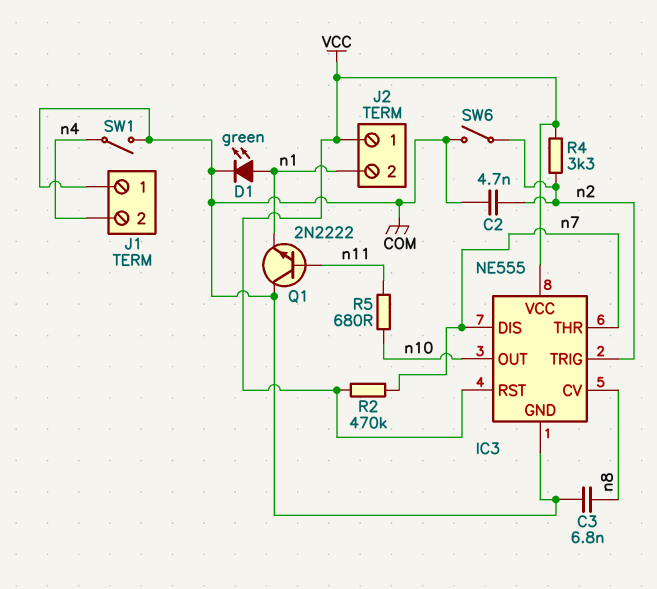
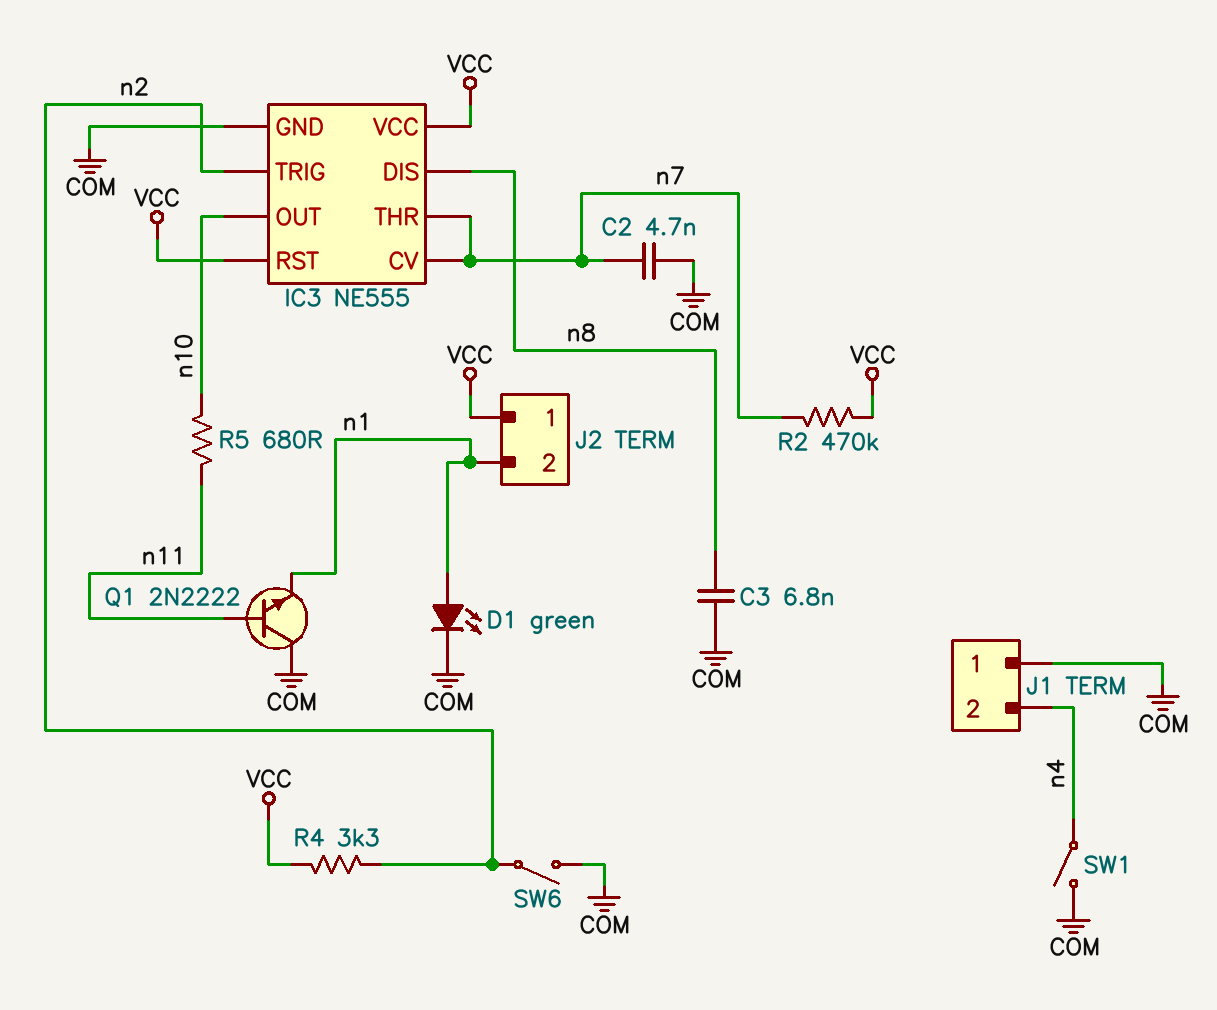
C2: 4.7nF (COM, n2) -> 4.7nF (COM, n7)
IC3 pin CV: n8 -> n7
IC3 pin DIS: n7 -> n8

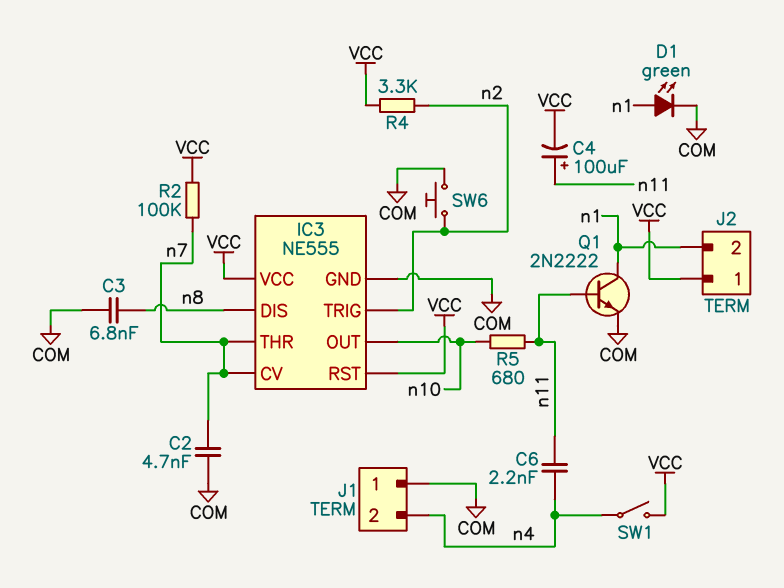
C4: none -> 100uF (plus n11, minus VCC)
C6: none -> 2.2nF (n4, n11)
Q1: NPN 2N2222 (B n11, C COM, E n1) -> NPN 2N2222 (B n11, C n1, E COM)
R2: 470k (VCC, n7) -> 100k (VCC, n7)
SW1: switch (COM, n4) -> switch (VCC, n4)
SW6: switch (COM, n2) -> button (COM, n2)

